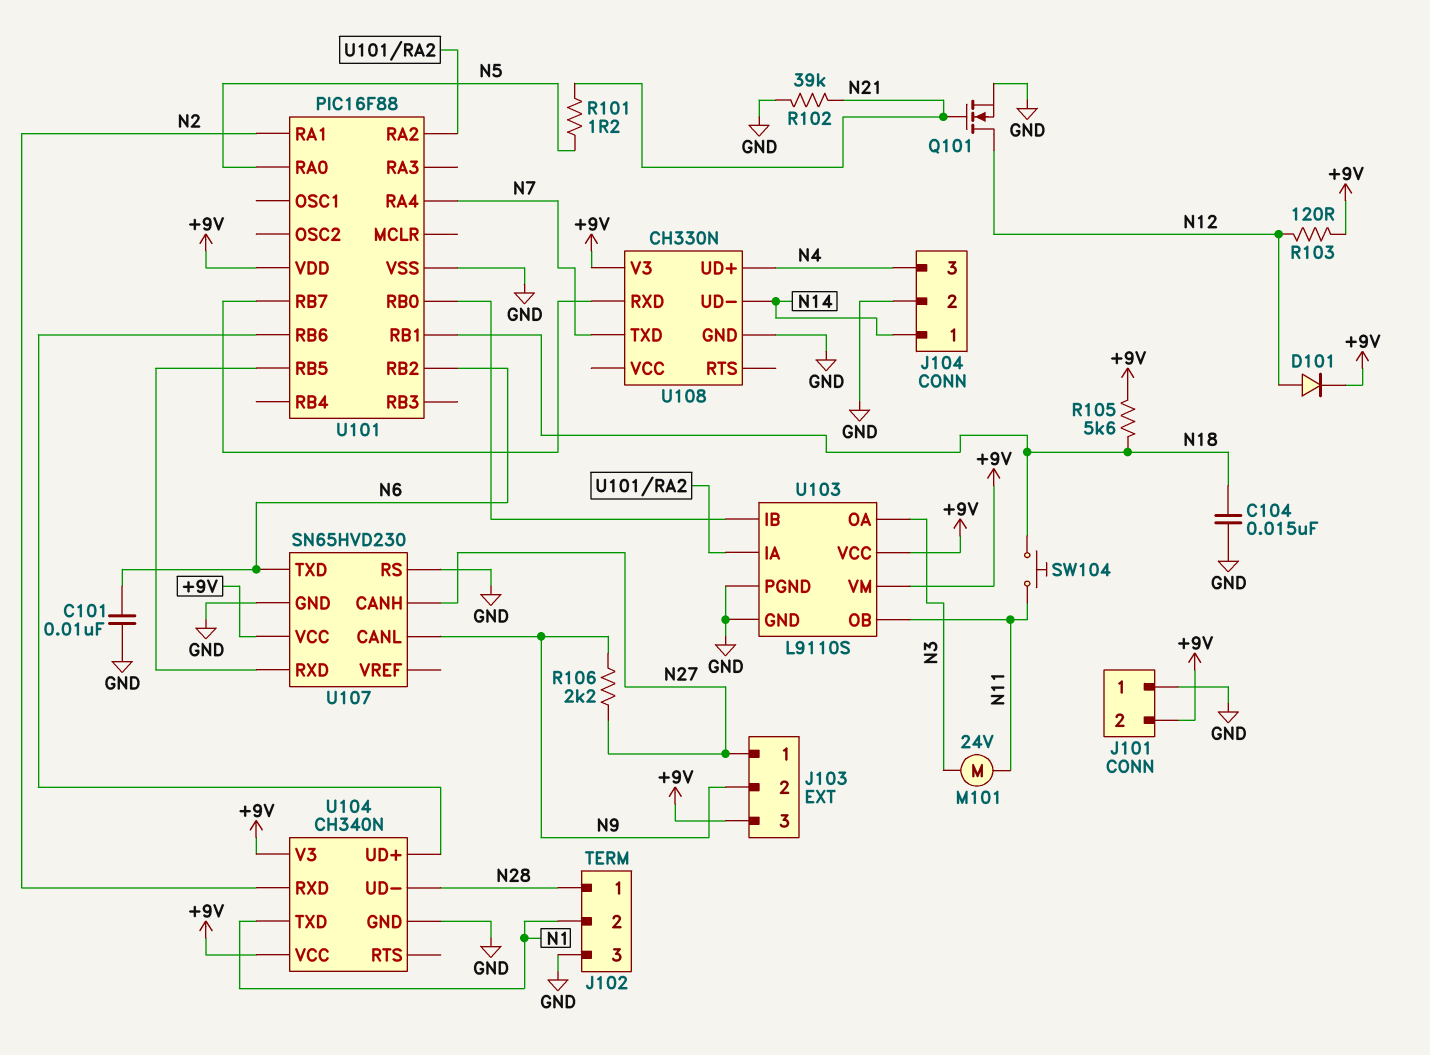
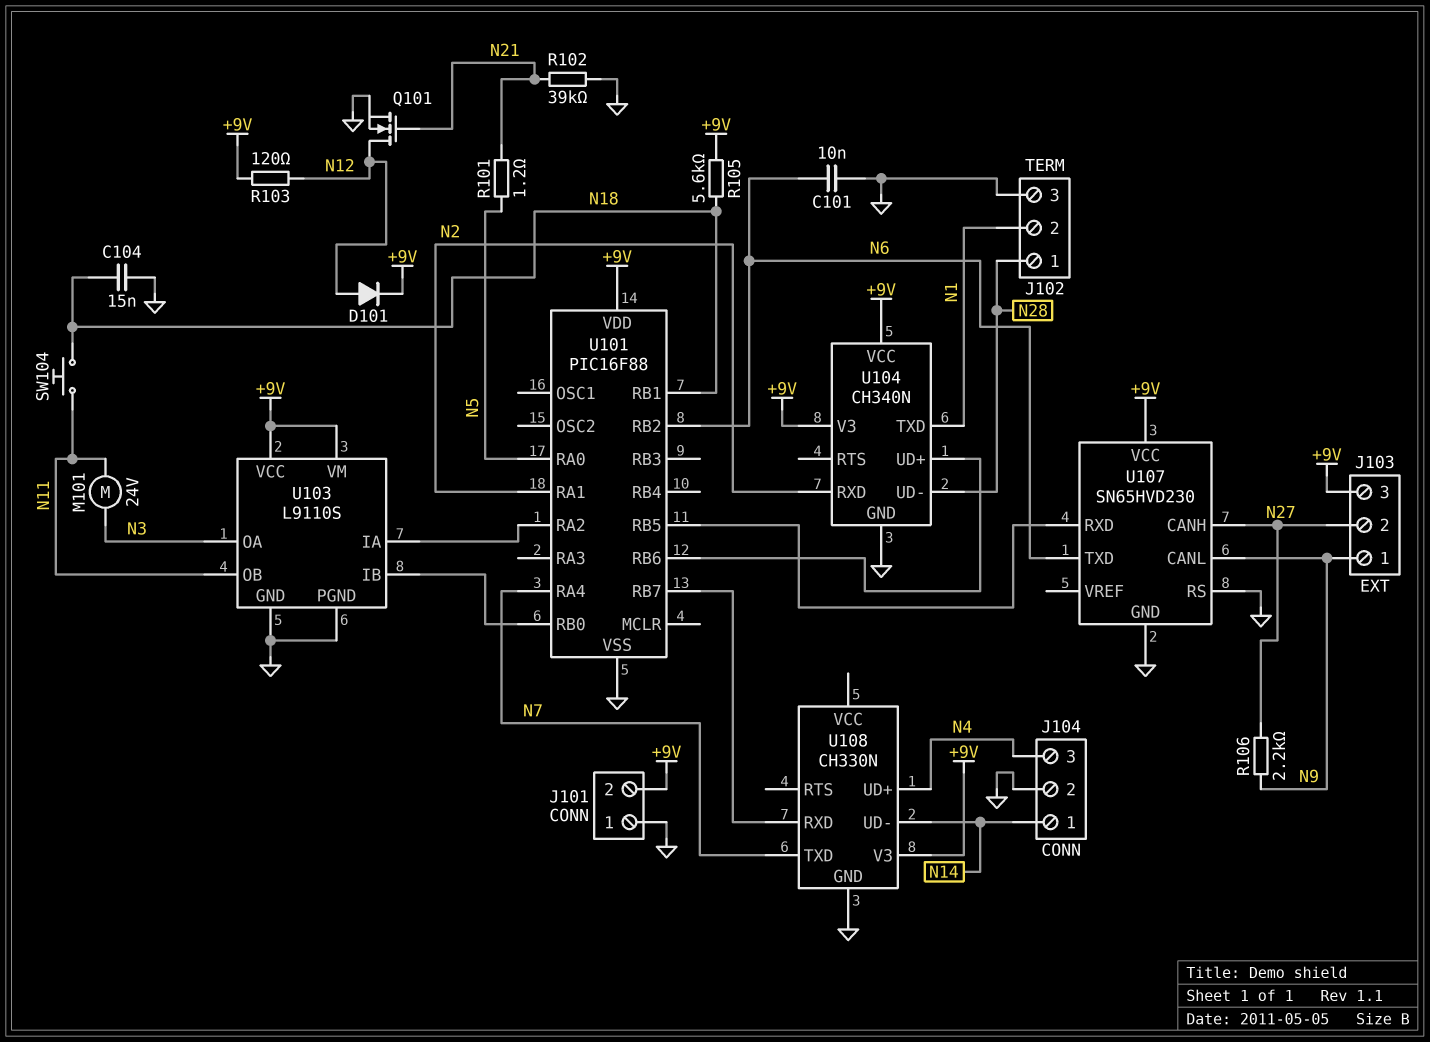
J103 pin 1: N27 -> N9
J103 pin 2: N9 -> N27

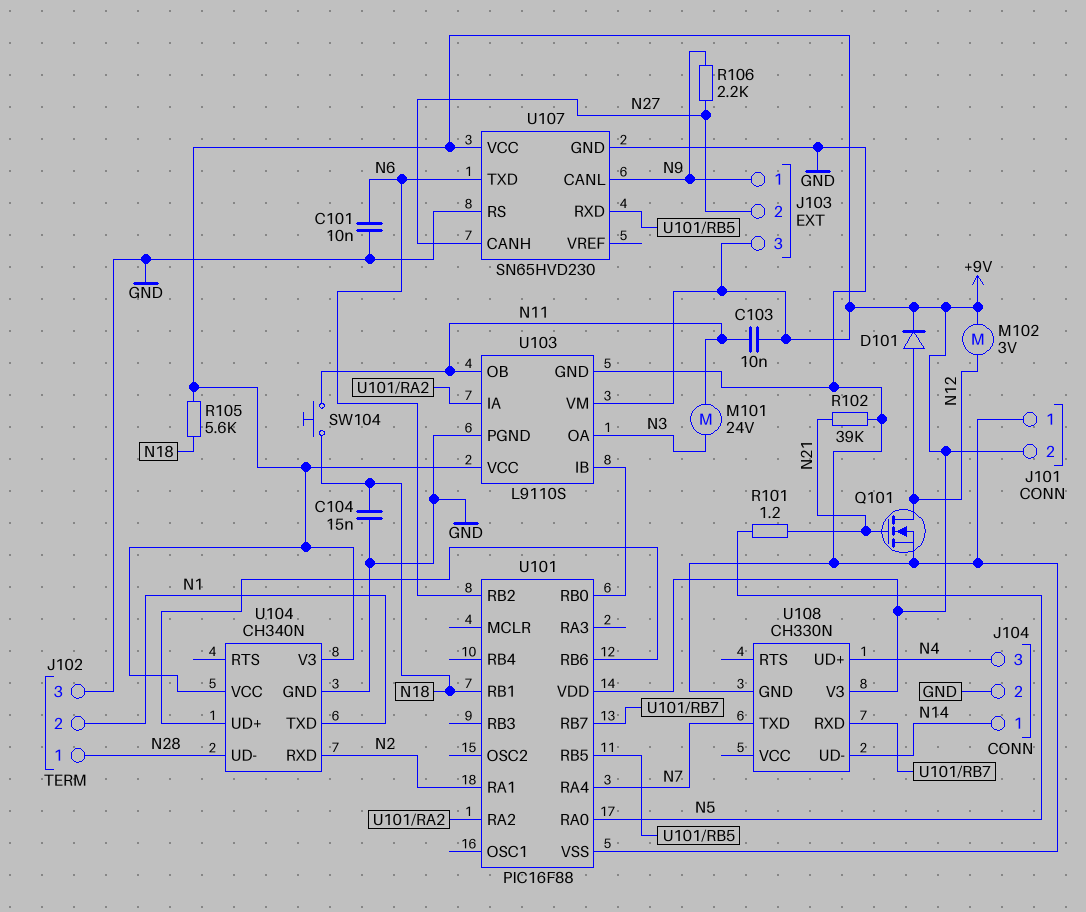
C103: none -> 10nF (+9V, N11)
M102: none -> motor 3V (+9V, N12)
R103: 120 (+9V, N12) -> none

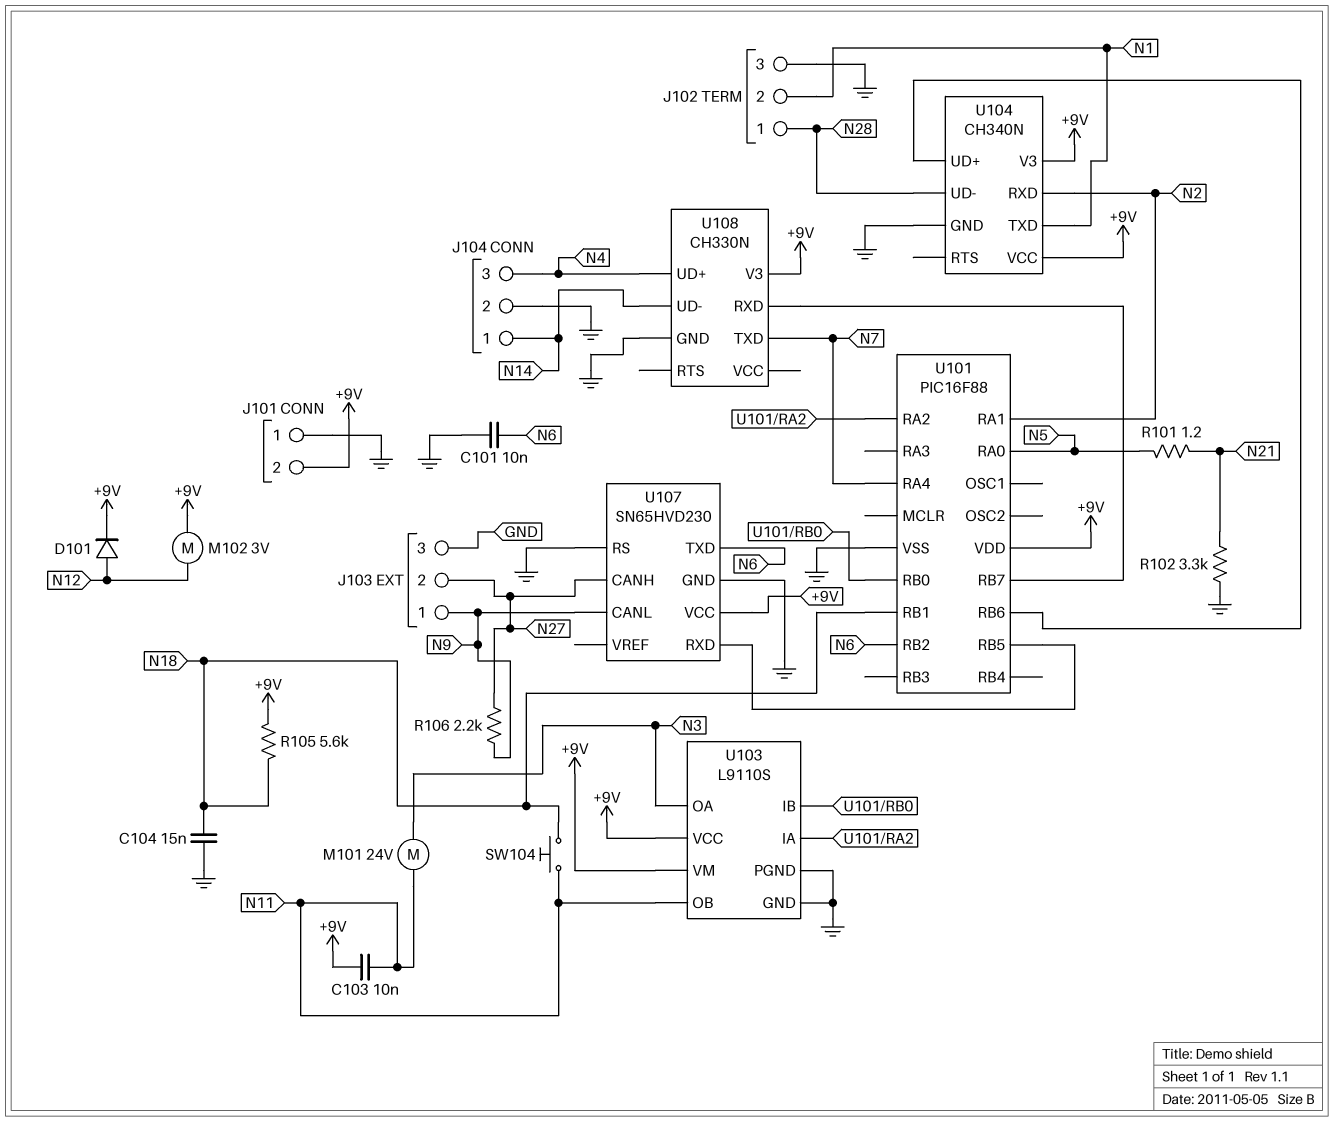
J103 pin 3: +9V -> GND
Q101: NMOS (G N21, D N12, S GND) -> none
R102: 39k (GND, N21) -> 3.3k (GND, N21)

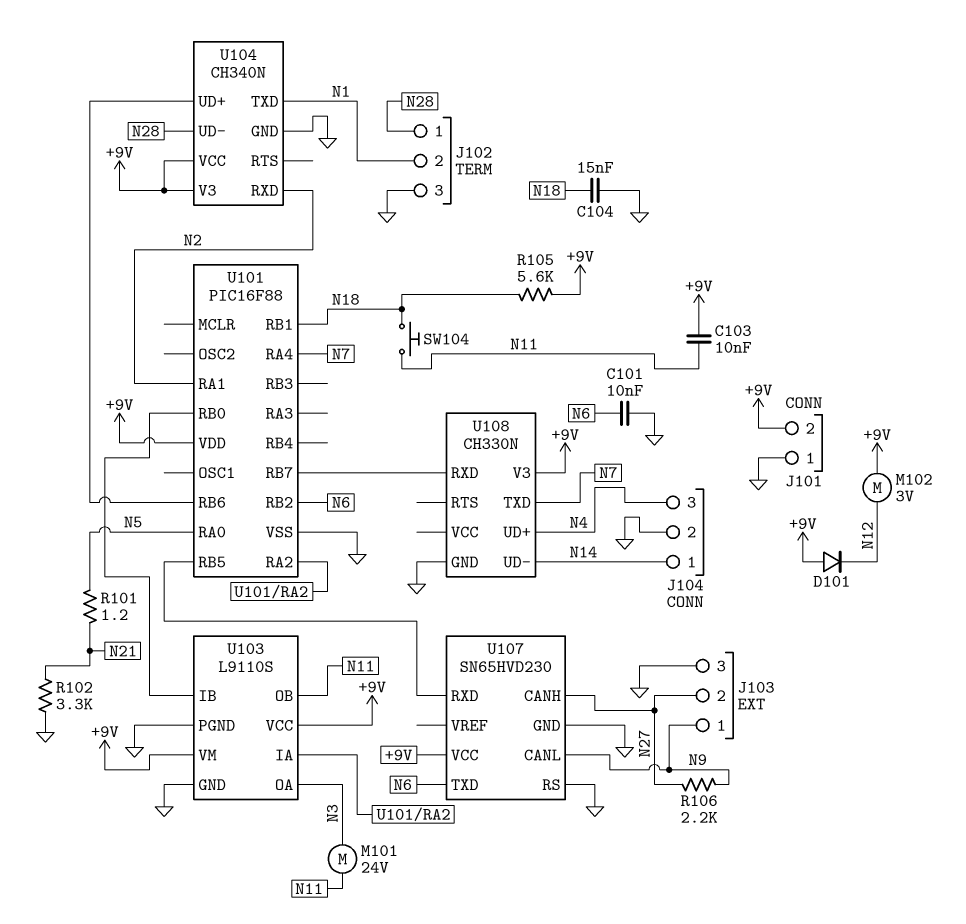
D101: diode (A N12, K +9V) -> diode (A +9V, K N12)

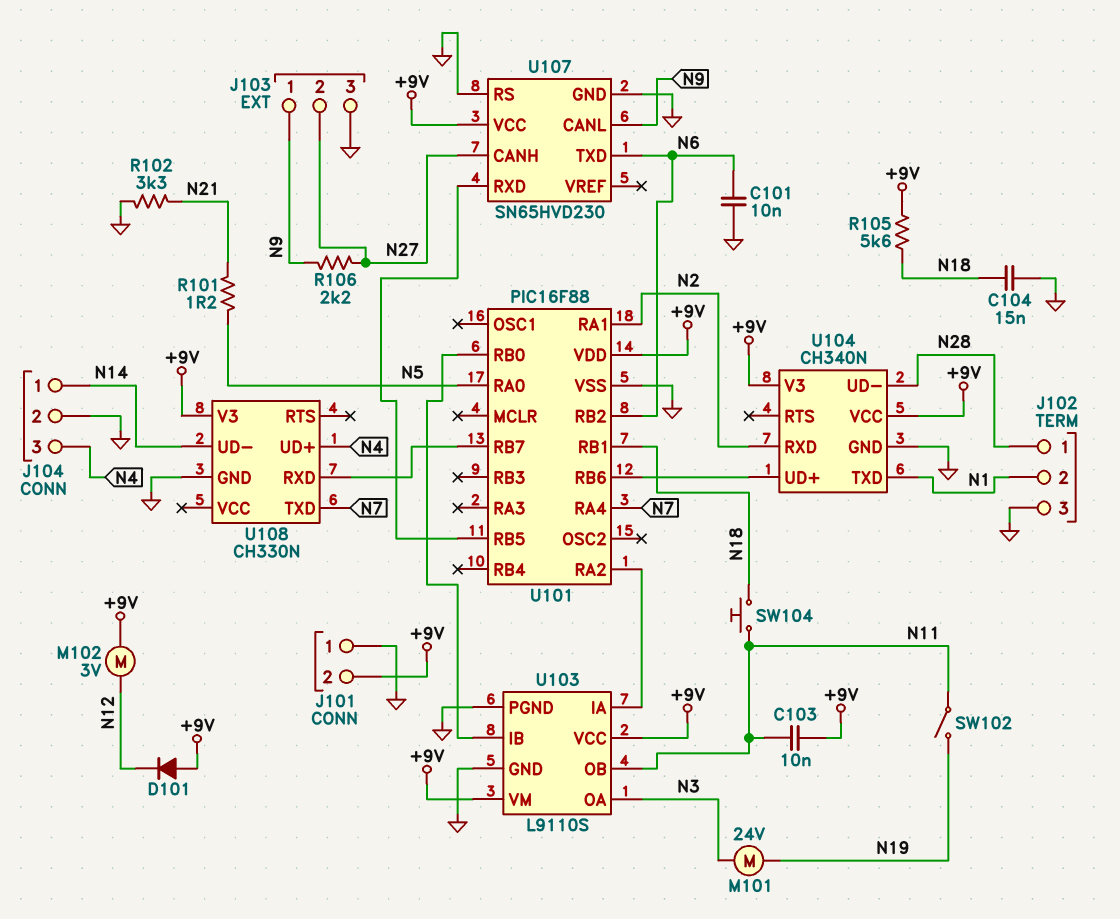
M101: motor 24V (N3, N11) -> motor 24V (N3, N19)
SW102: none -> switch (N11, N19)

